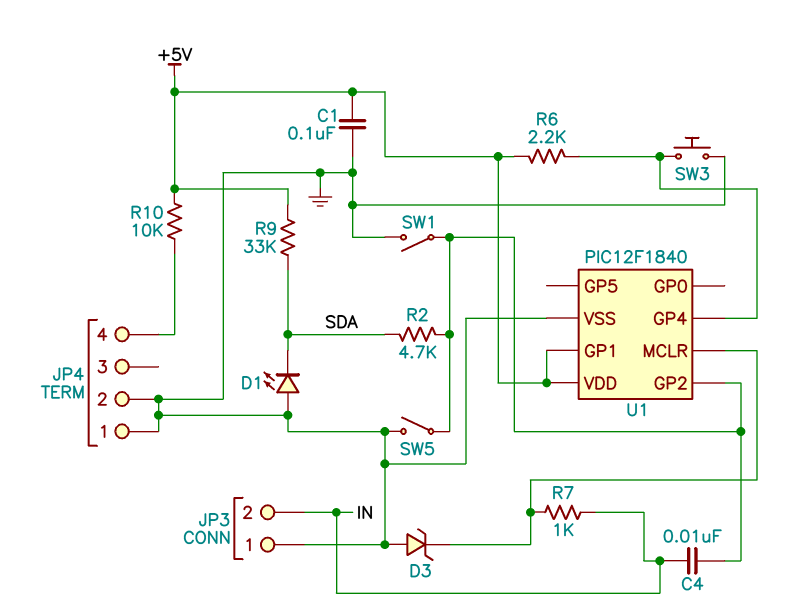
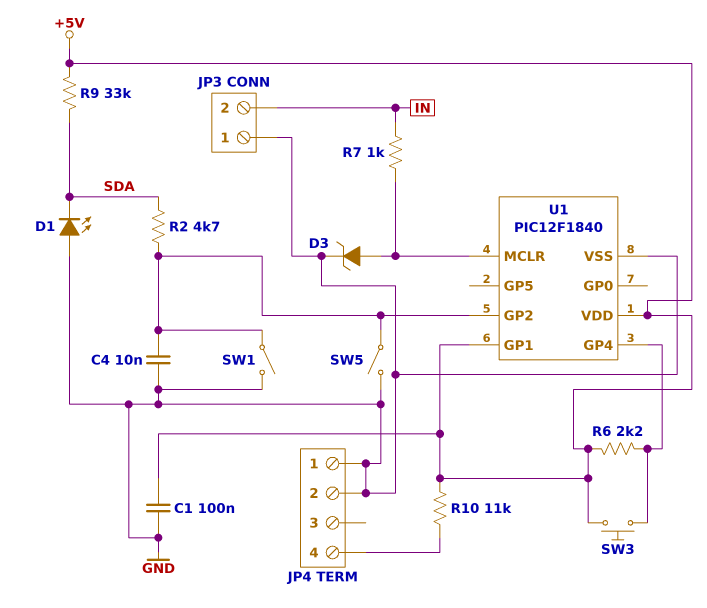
C4: 10nF (IN, U1/GP2) -> 10nF (GND, U1/GP2)
D3: zener (A GND, K U1/MCLR) -> zener (A U1/MCLR, K GND)
R10: 10k (+5V, JP4/4) -> 11k (+5V, JP4/4)
SW3: button (GND, U1/GP4) -> button (+5V, U1/GP4)

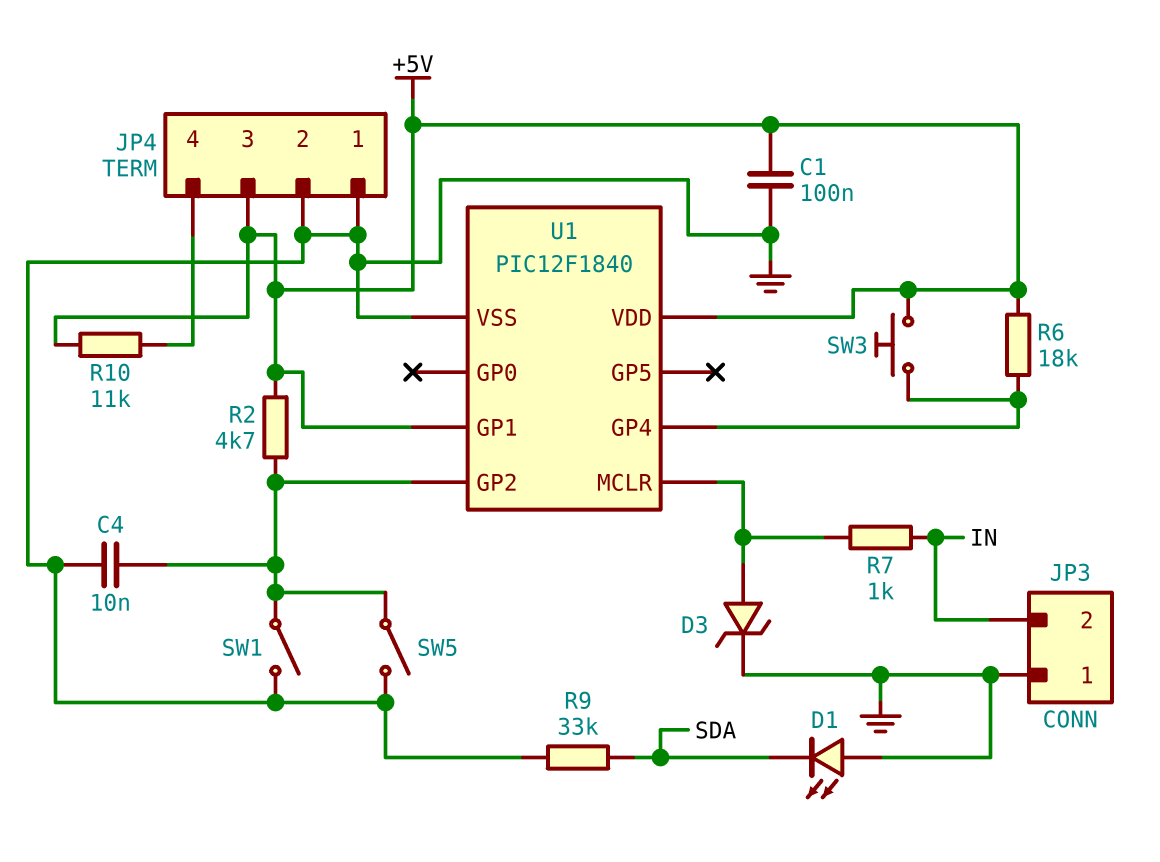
JP4 pin 3: none -> +5V
R2: 4.7k (SDA, U1/GP2) -> 4.7k (+5V, U1/GP2)
R6: 2.2k (+5V, U1/GP4) -> 18k (+5V, U1/GP4)
R9: 33k (+5V, SDA) -> 33k (GND, SDA)

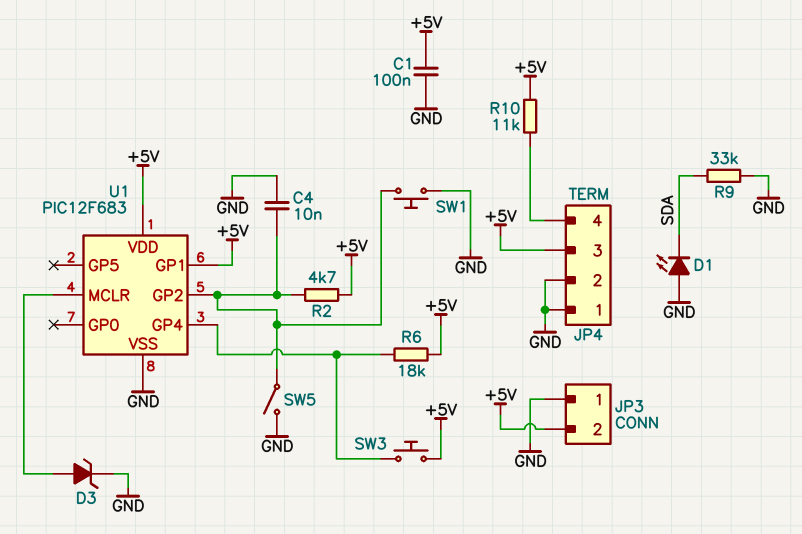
JP3 pin 2: IN -> +5V
R7: 1k (IN, U1/MCLR) -> none
SW1: switch (GND, U1/GP2) -> button (GND, U1/GP2)
U1: PIC12F1840 -> PIC12F683

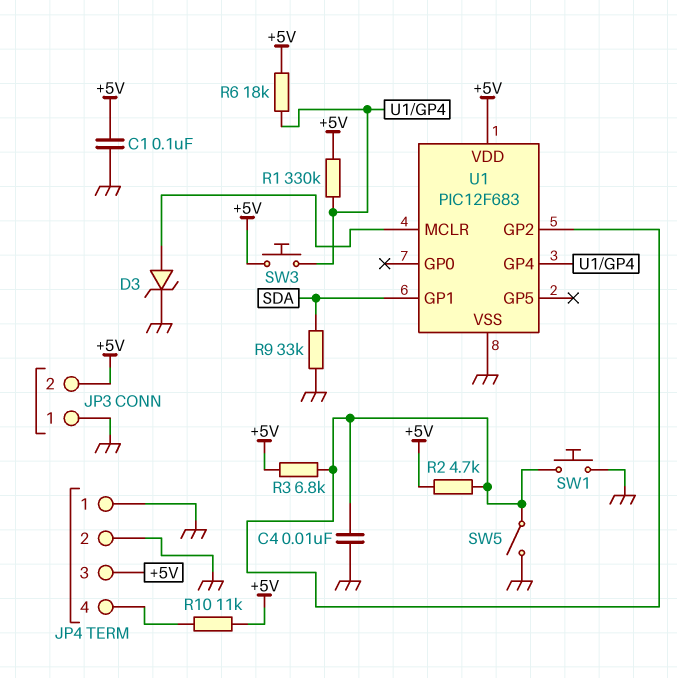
D1: LED (A GND, K SDA) -> none
R1: none -> 330k (+5V, U1/GP4)
R3: none -> 6.8k (+5V, U1/GP2)
U1 pin GP1: +5V -> SDA

